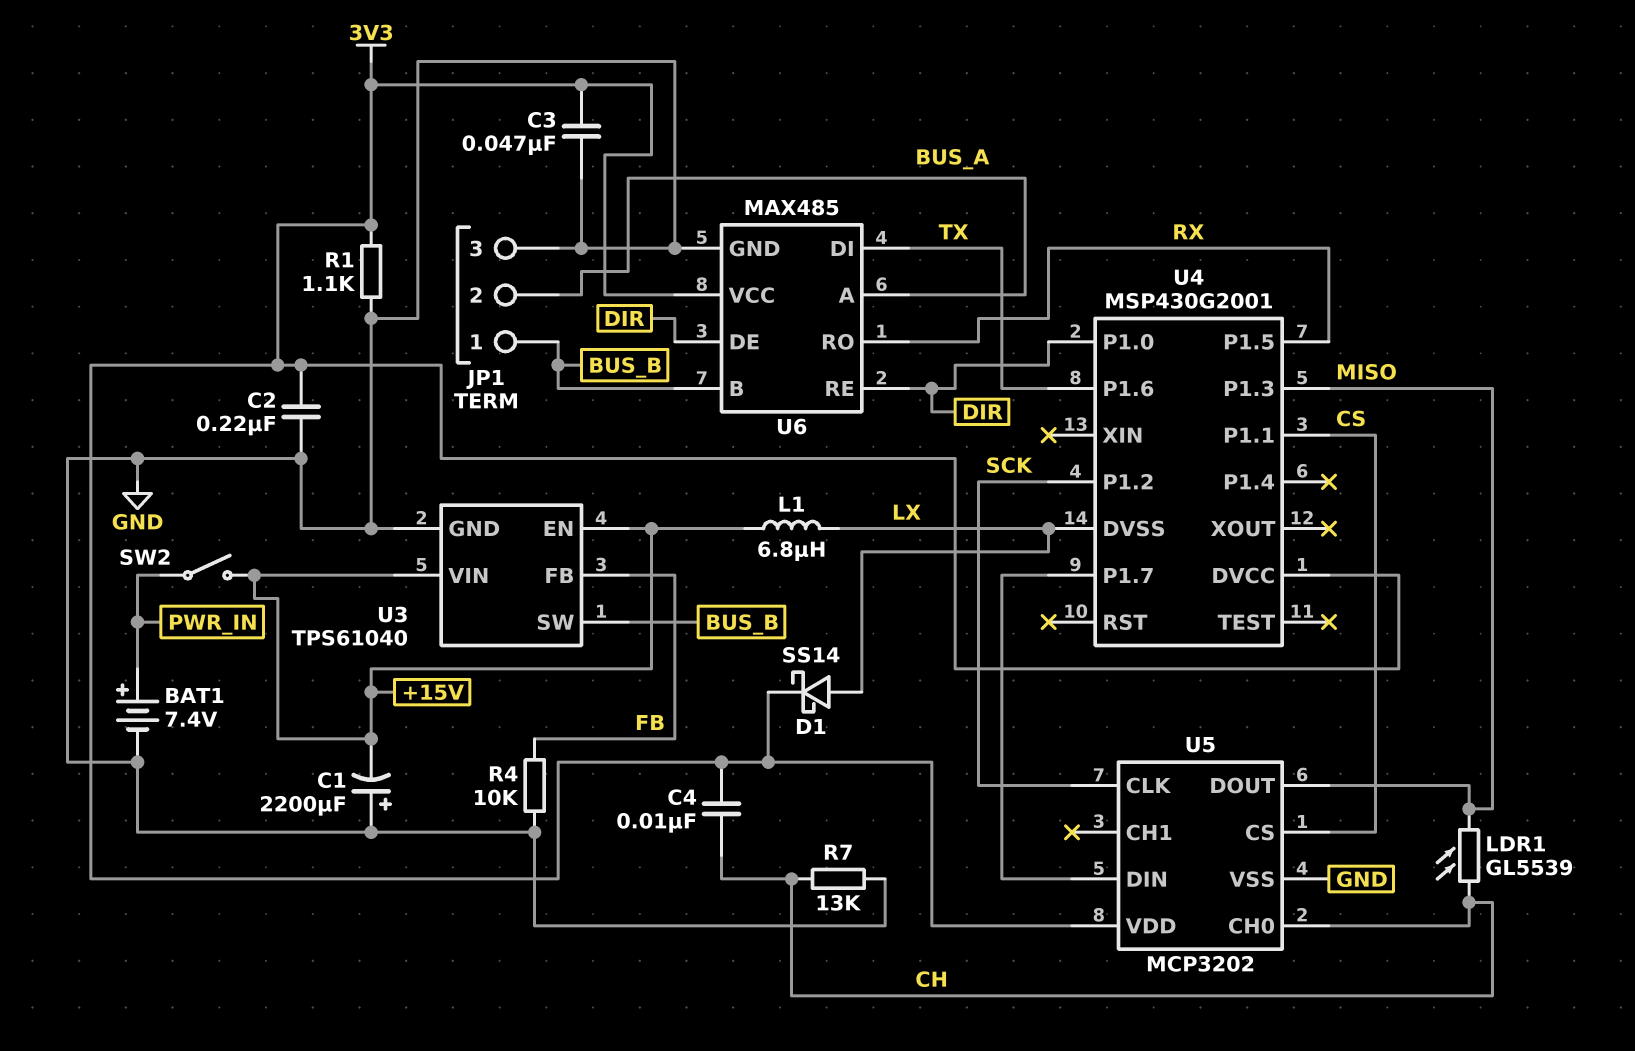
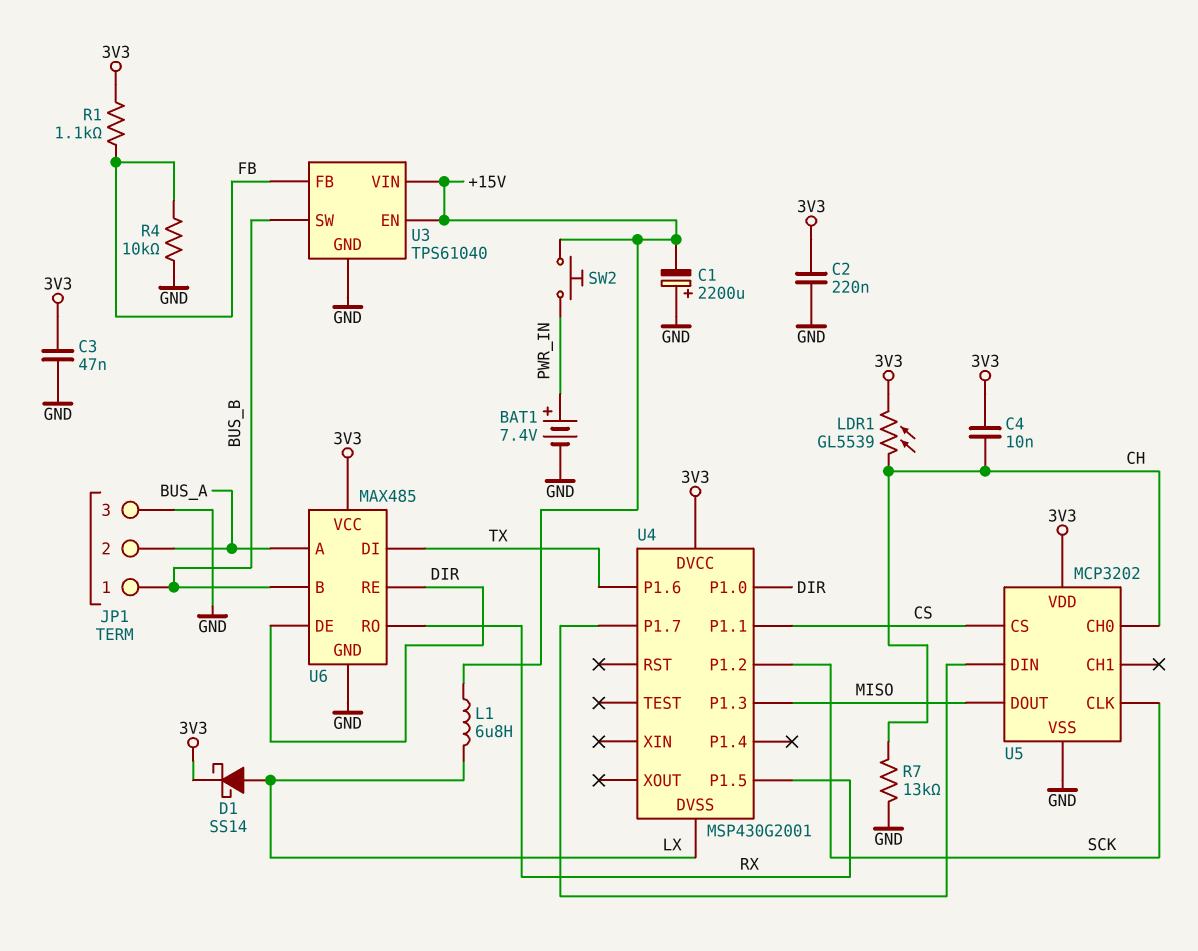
LDR1: GL5539 (CH, MISO) -> GL5539 (3V3, CH)
R1: 1.1k (3V3, GND) -> 1.1k (3V3, FB)
SW2: switch (+15V, PWR_IN) -> button (+15V, PWR_IN)

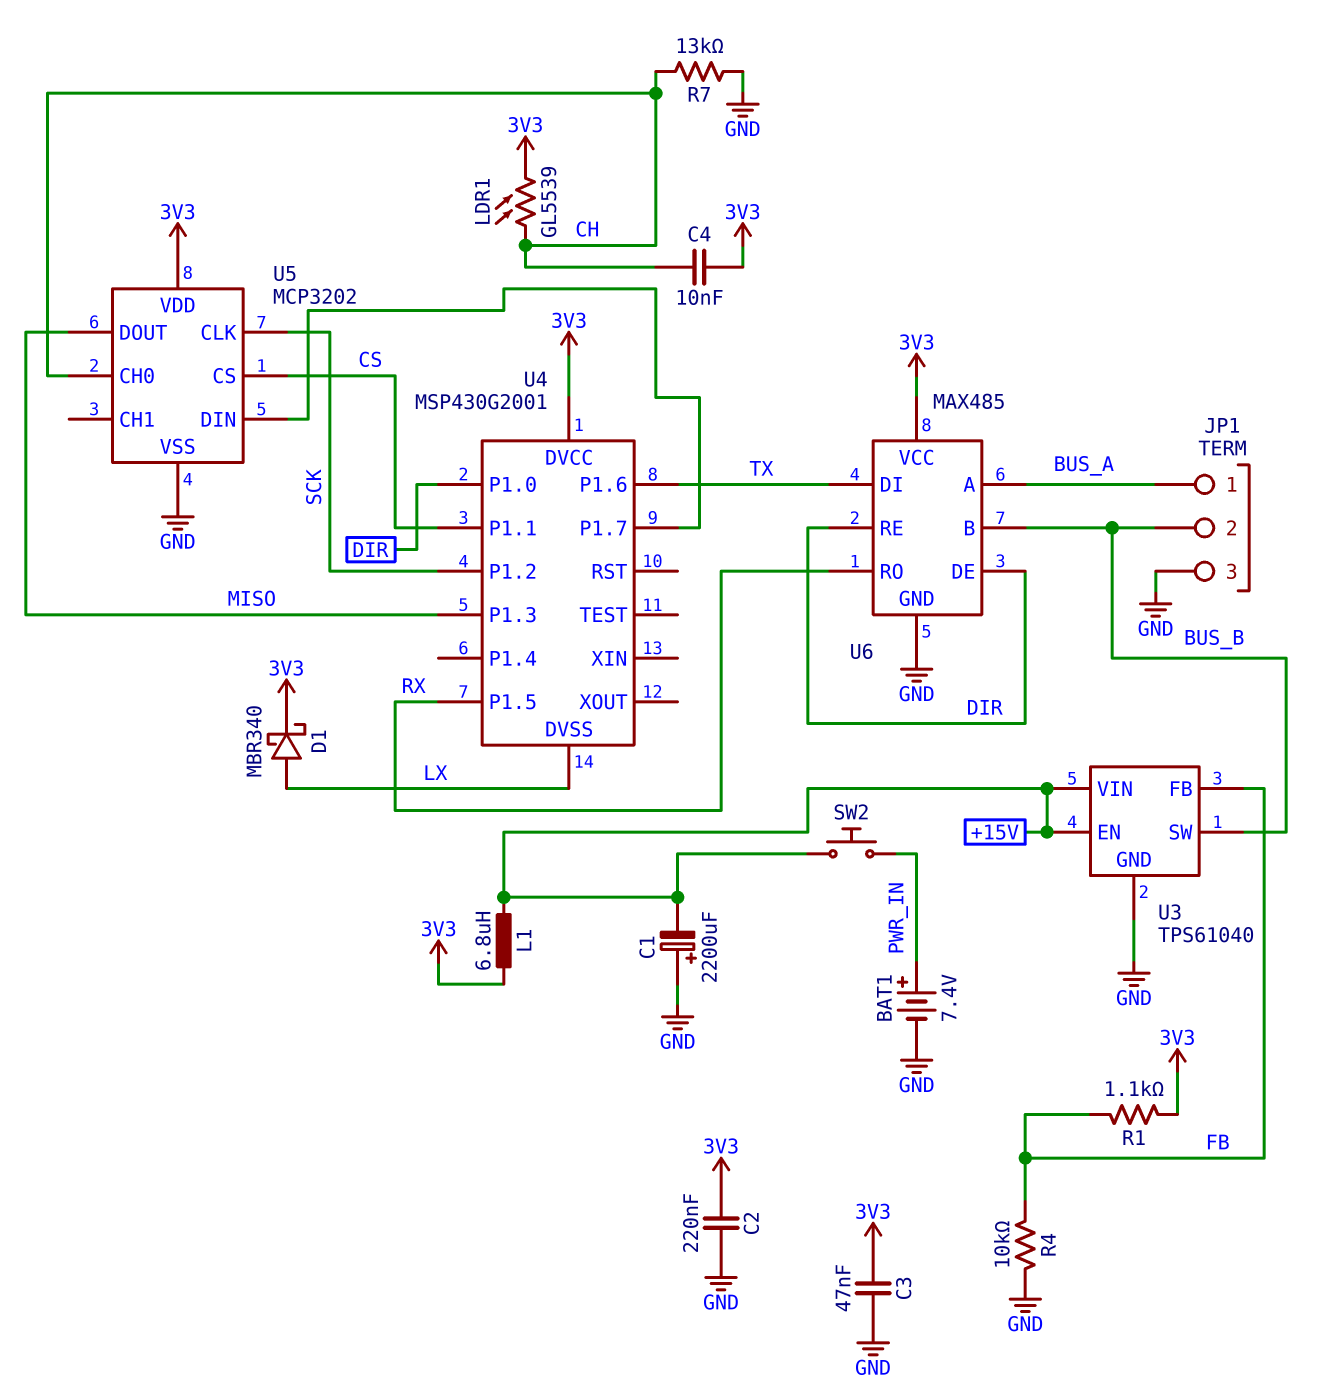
D1: schottky SS14 (A LX, K 3V3) -> schottky MBR340 (A LX, K 3V3)
JP1 pin 1: BUS_B -> BUS_A
JP1 pin 2: BUS_A -> BUS_B
L1: 6.8uH (+15V, LX) -> 6.8uH (+15V, 3V3)

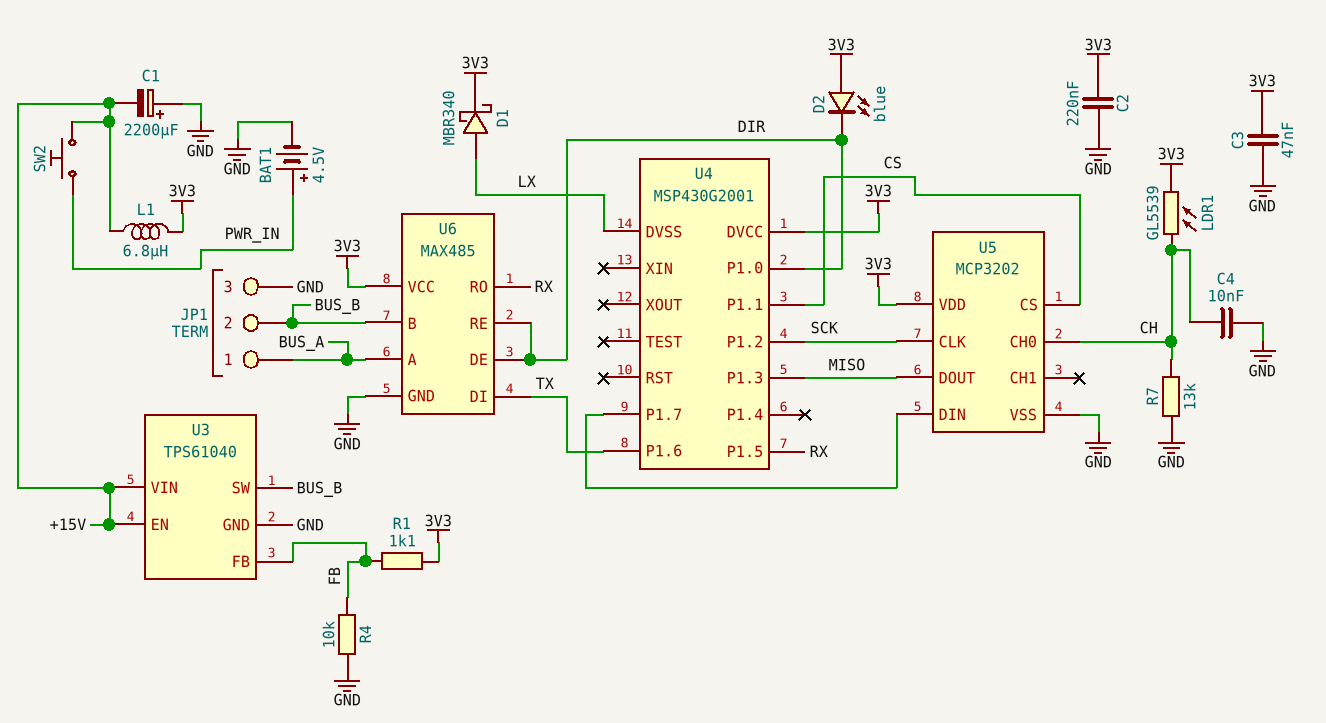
BAT1: 7.4V (plus PWR_IN, minus GND) -> 4.5V (plus PWR_IN, minus GND)
C4: 10nF (3V3, CH) -> 10nF (CH, GND)
D2: none -> LED blue (A 3V3, K DIR)

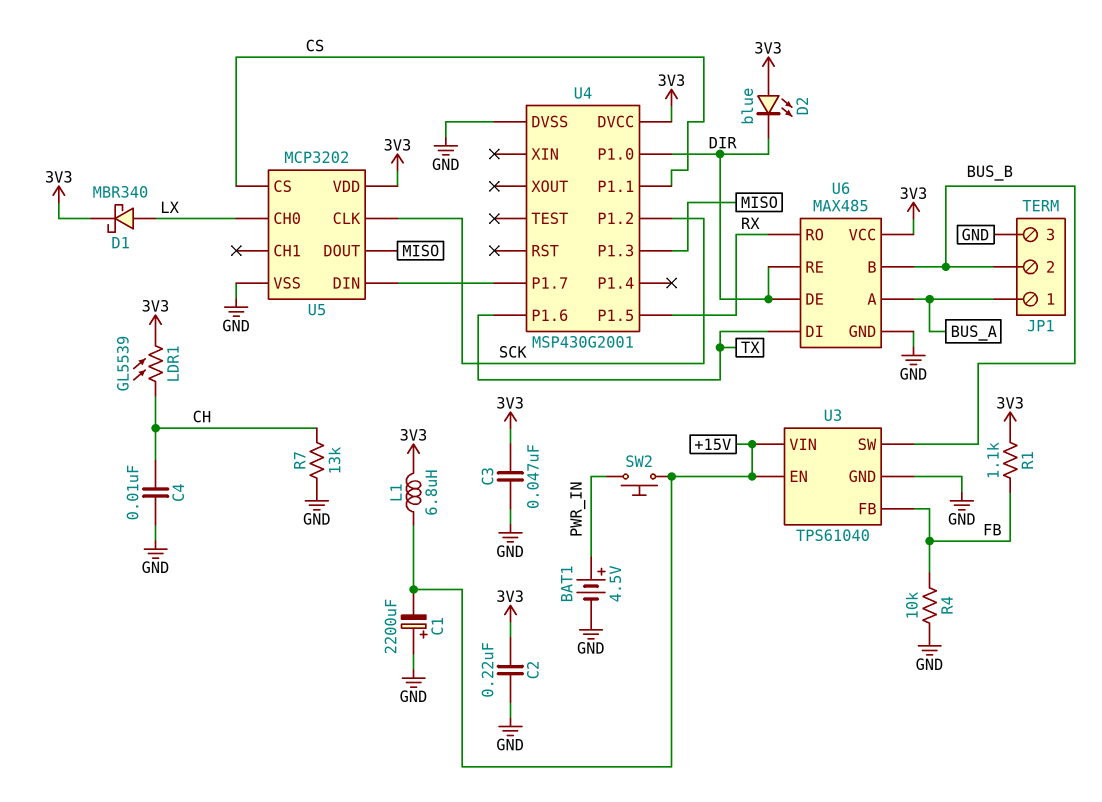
U4 pin DVSS: LX -> GND
U5 pin CH0: CH -> LX

